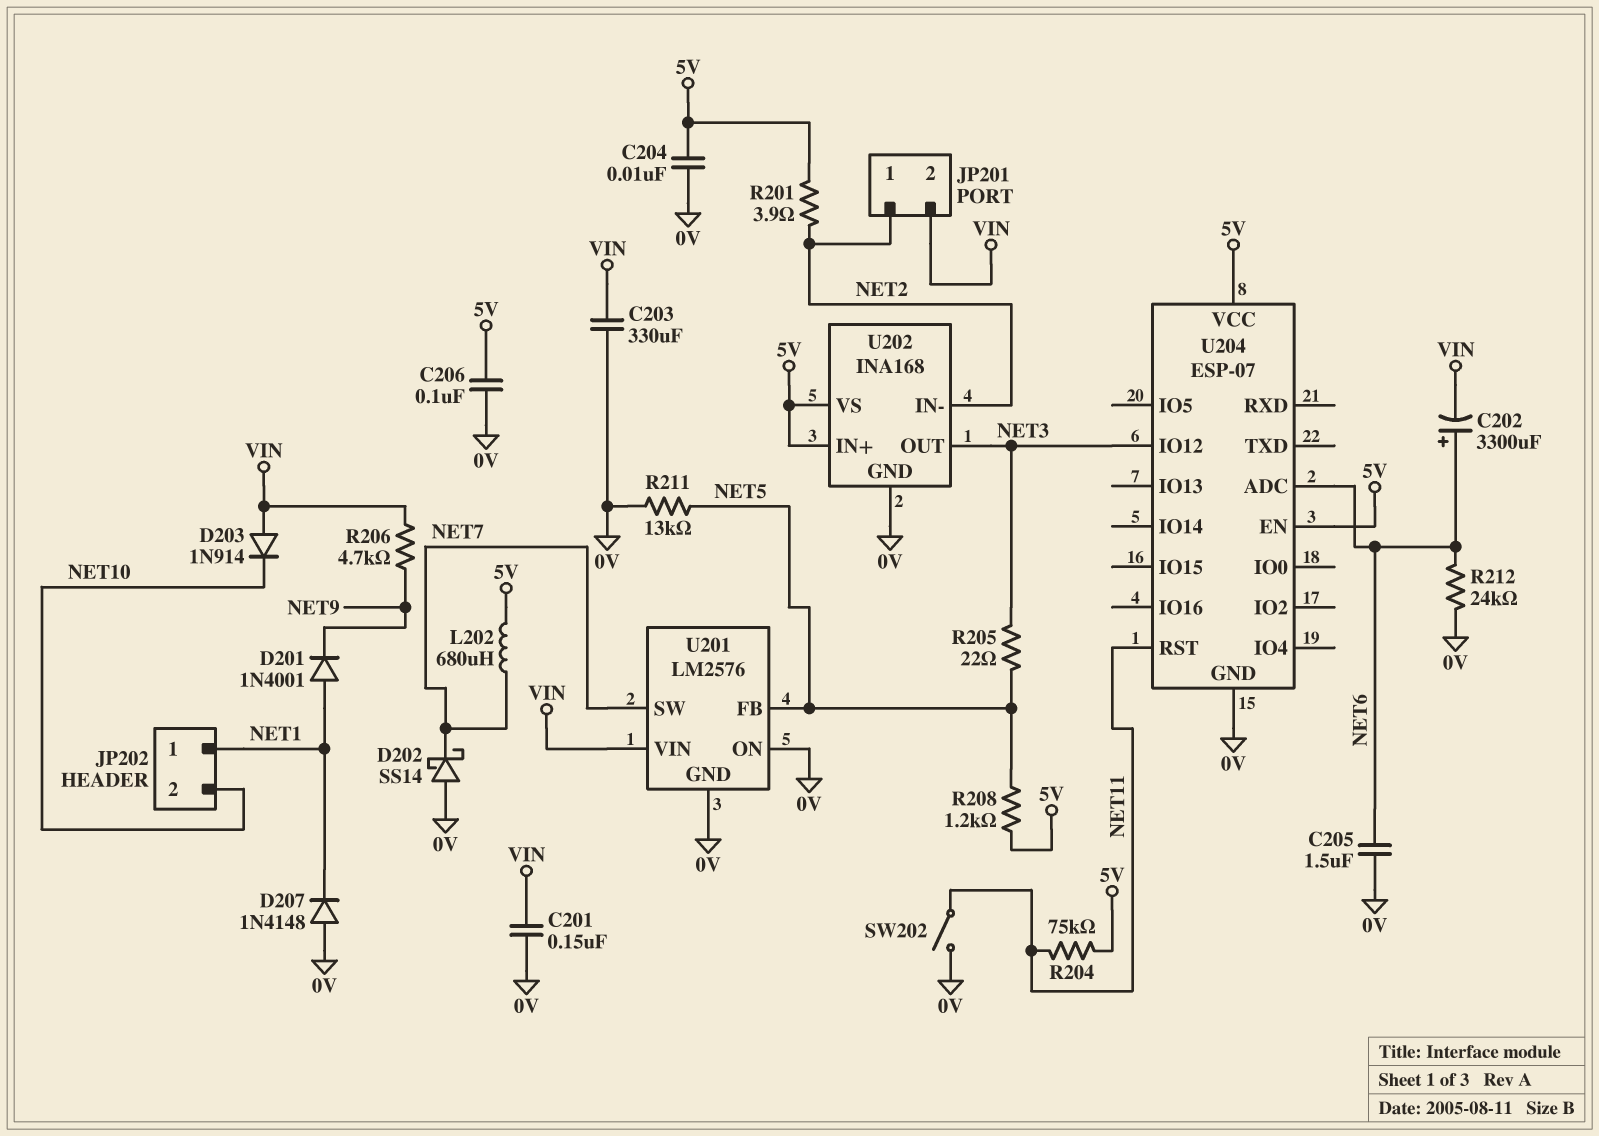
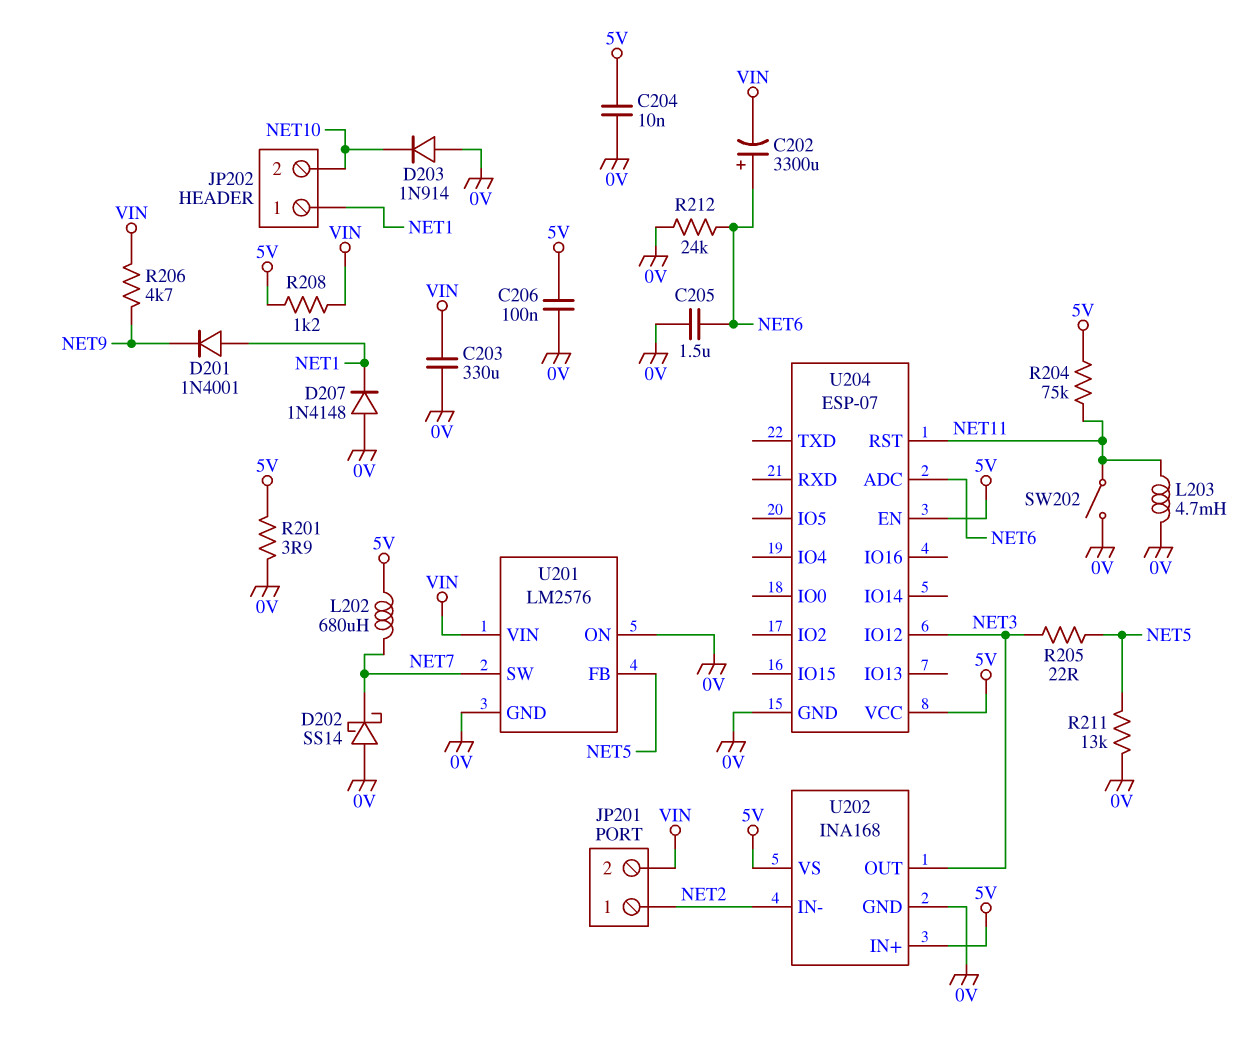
C201: 150nF (0V, VIN) -> none
D203: diode 1N914 (A VIN, K NET10) -> diode 1N914 (A 0V, K NET10)
L203: none -> 4.7mH (0V, NET11)
R201: 3.9 (5V, NET2) -> 3.9 (0V, 5V)
R208: 1.2k (5V, NET5) -> 1.2k (5V, VIN)

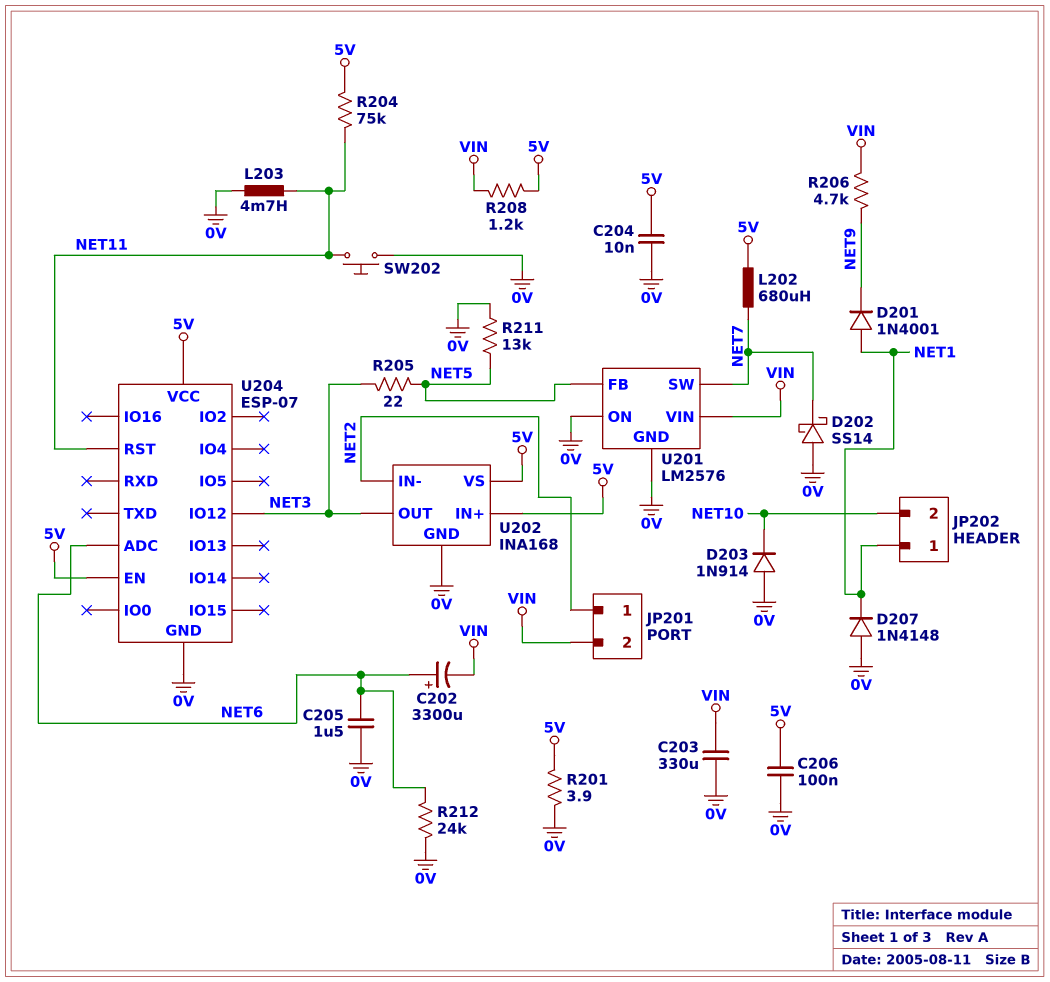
SW202: switch (0V, NET11) -> button (0V, NET11)

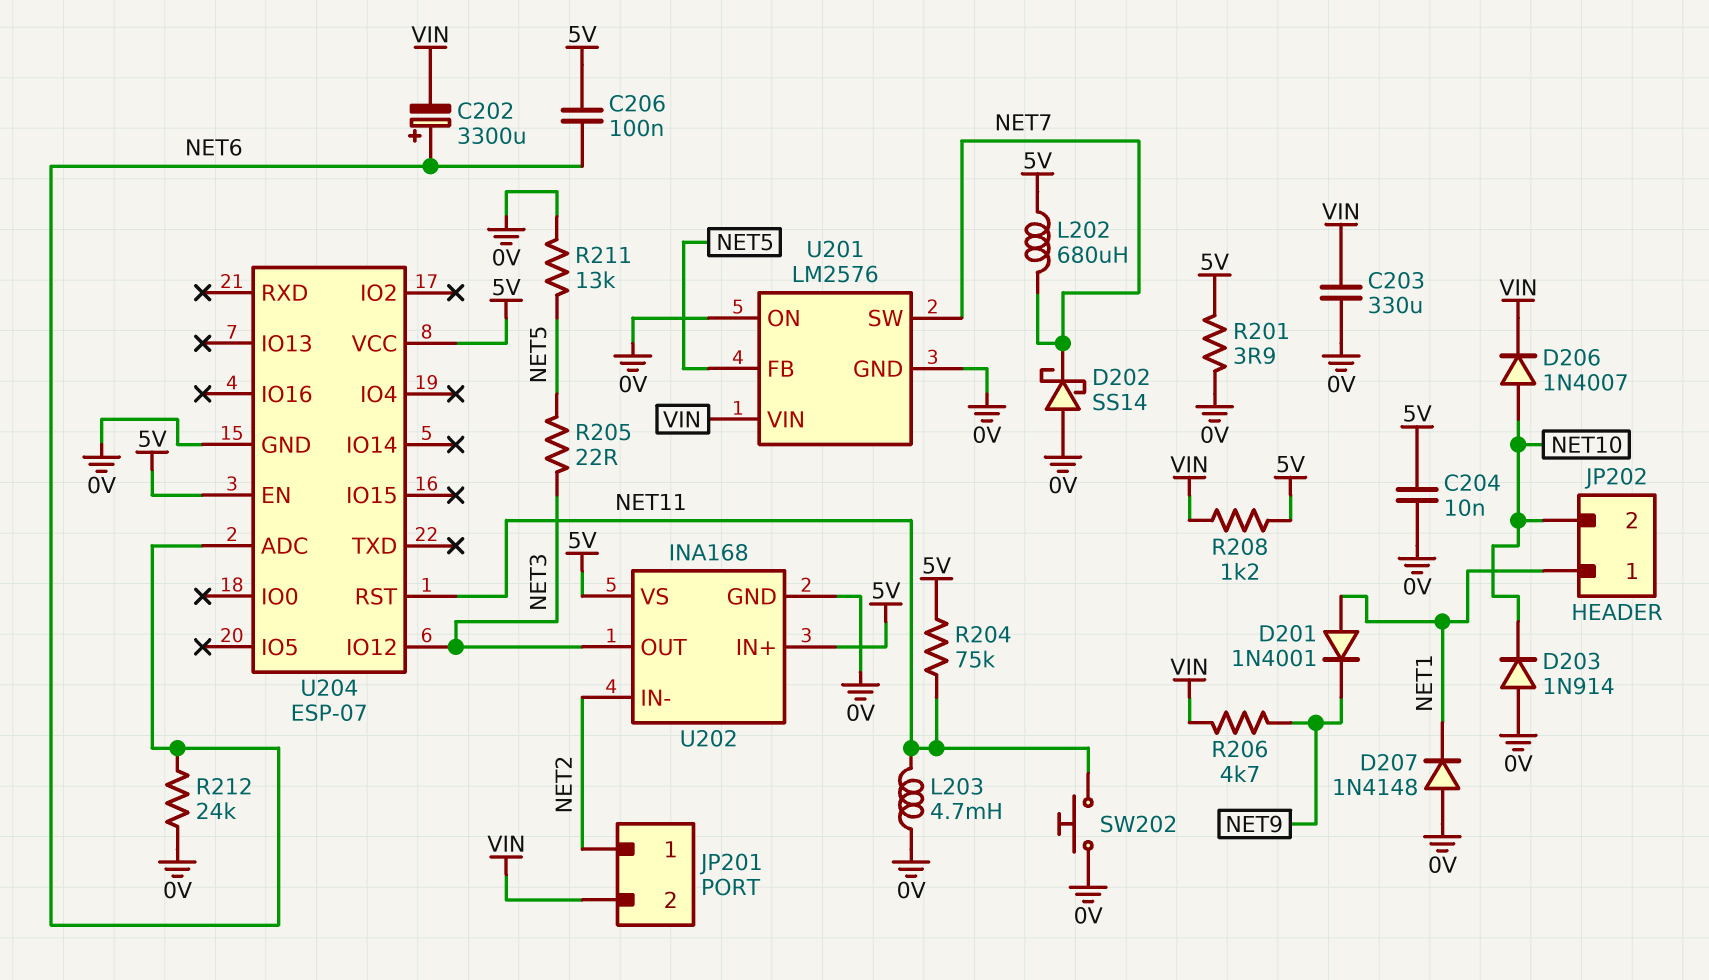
C205: 1.5uF (0V, NET6) -> none
C206: 100nF (0V, 5V) -> 100nF (5V, NET6)
D206: none -> diode 1N4007 (A NET10, K VIN)

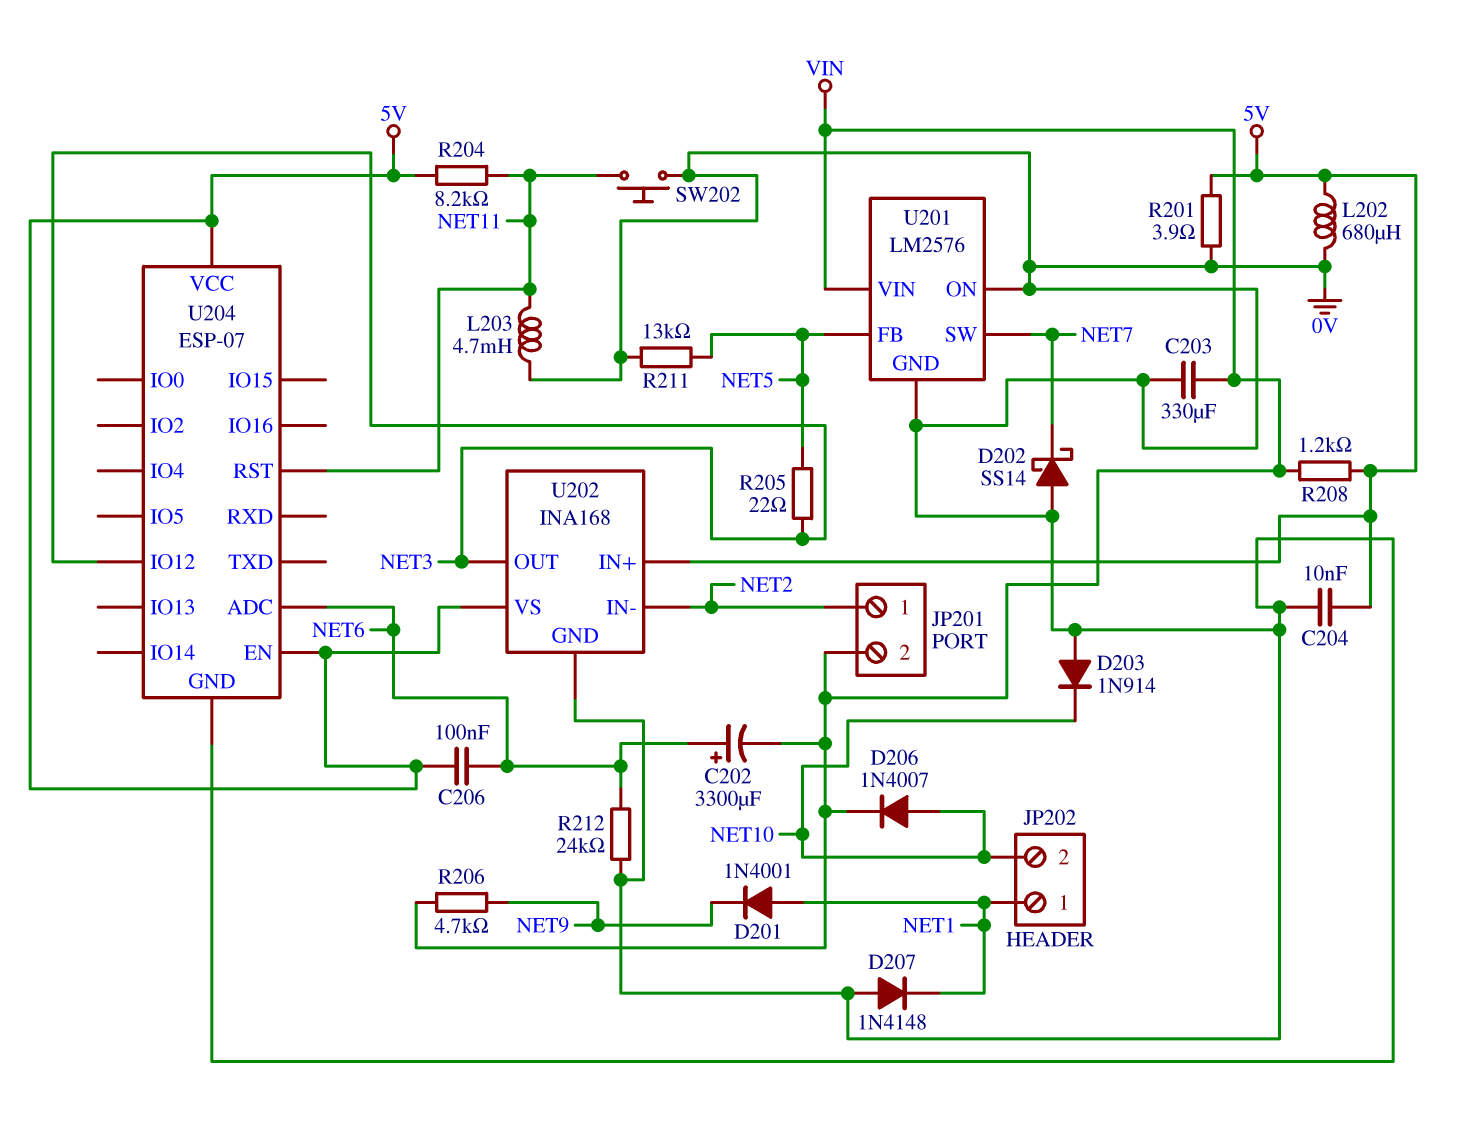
L202: 680uH (5V, NET7) -> 680uH (0V, 5V)
R204: 75k (5V, NET11) -> 8.2k (5V, NET11)

